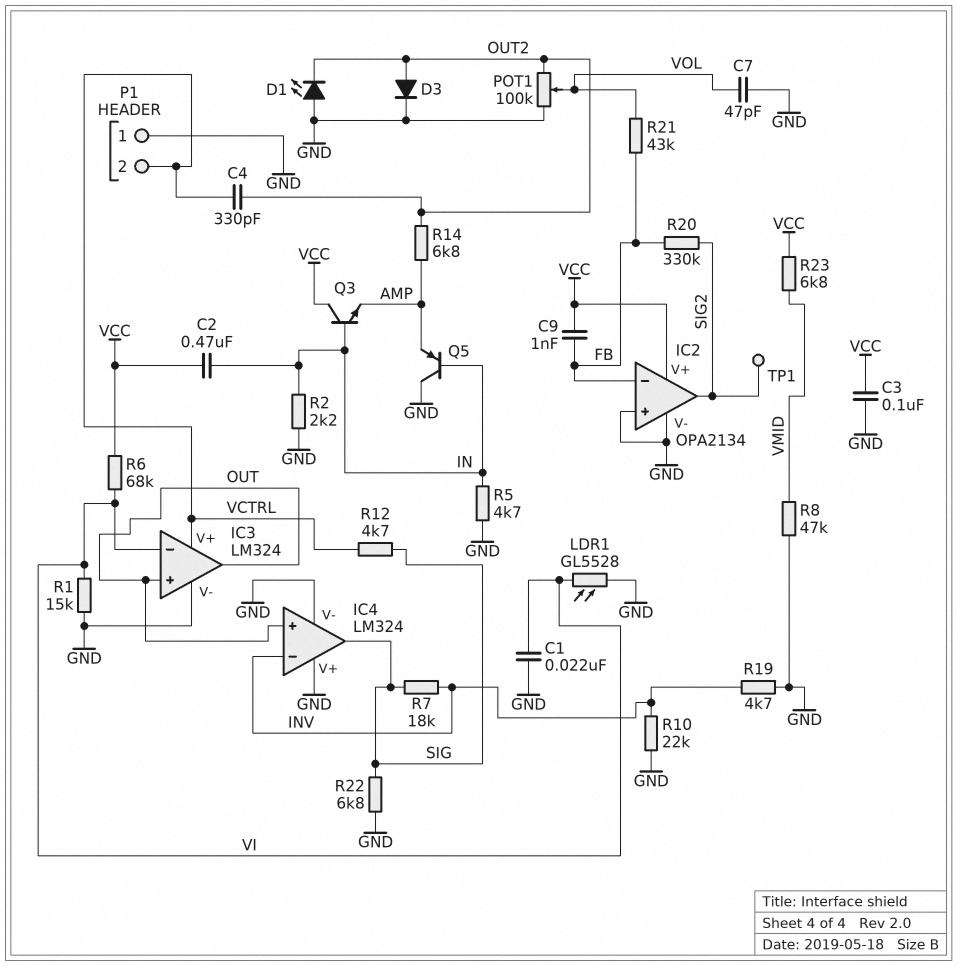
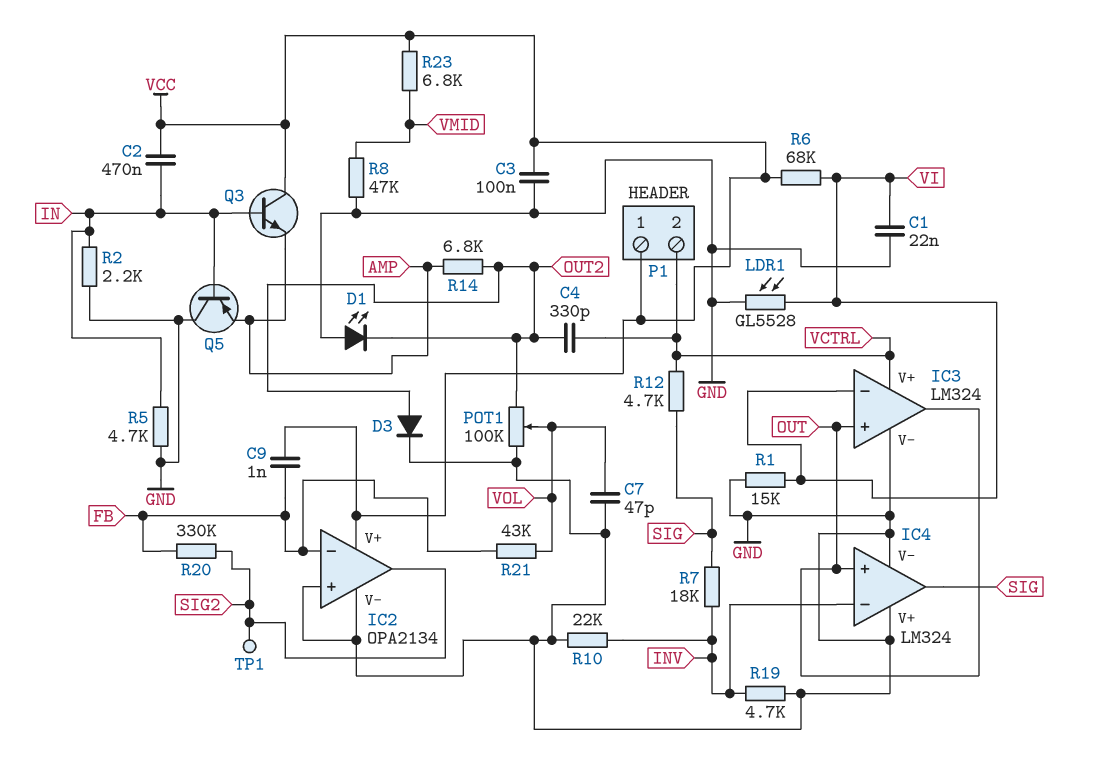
P1 pin 1: GND -> VCC
R22: 6.8k (GND, SIG) -> none

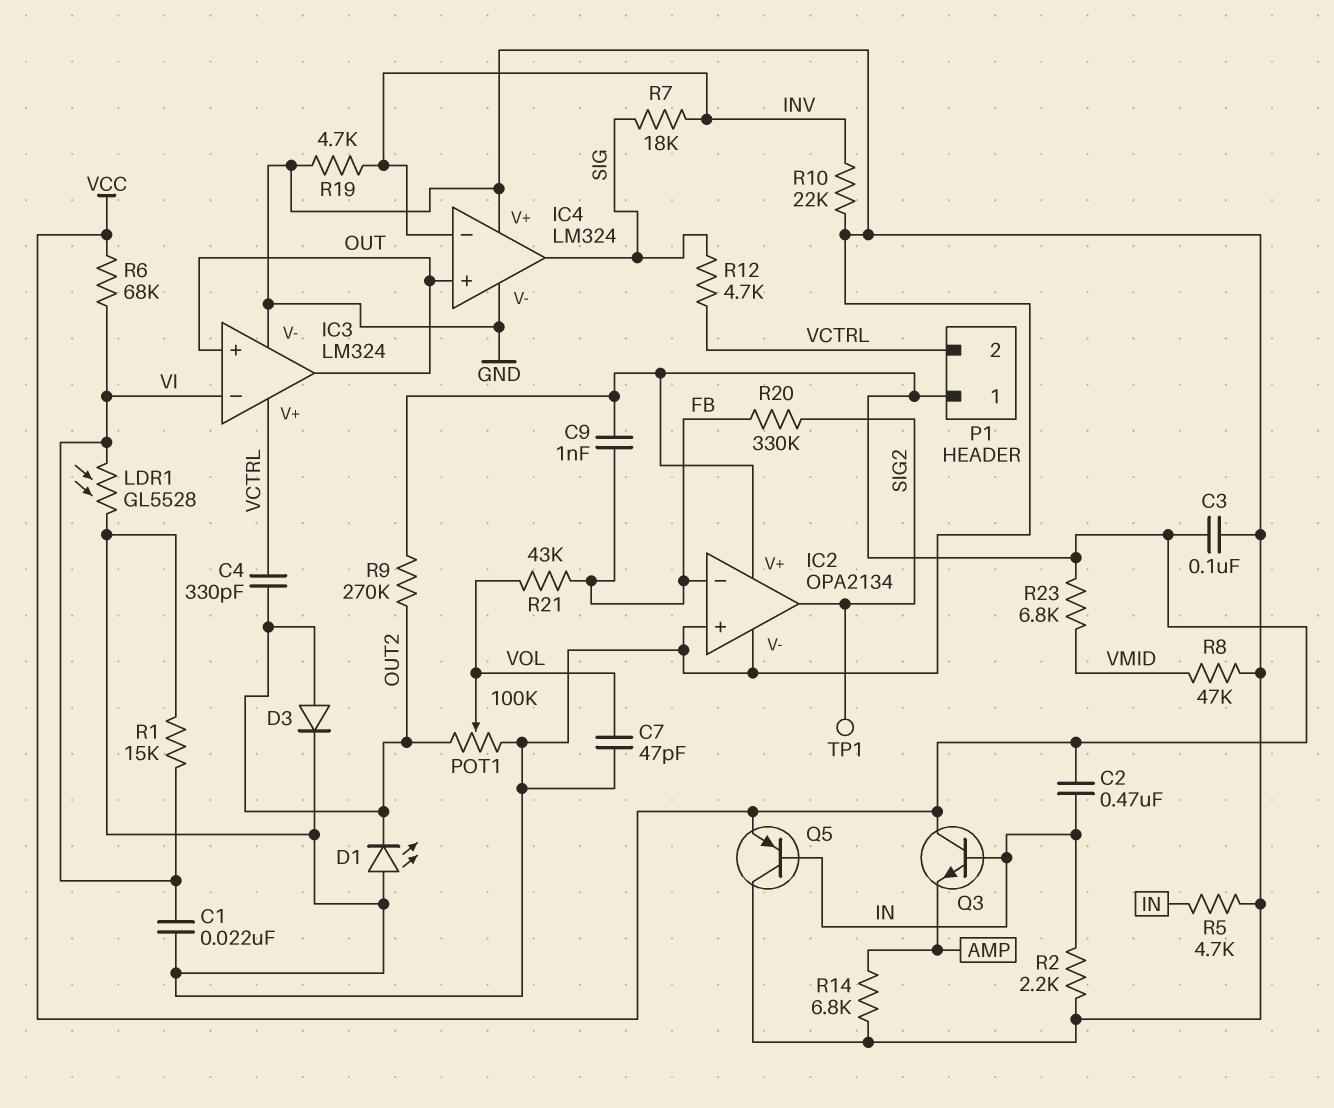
Q5: PNP (B IN, C GND, E AMP) -> PNP (B IN, C GND, E VCC)
R9: none -> 270k (OUT2, VCC)
R14: 6.8k (AMP, OUT2) -> 6.8k (AMP, GND)

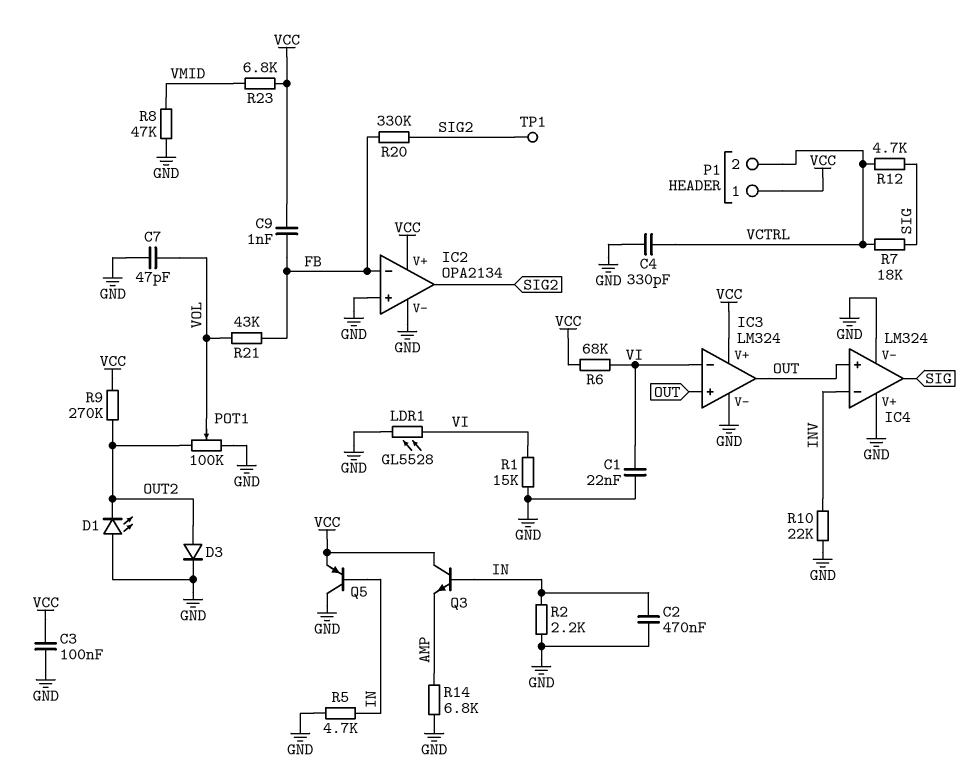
C2: 470nF (IN, VCC) -> 470nF (GND, IN)
C4: 330pF (OUT2, VCTRL) -> 330pF (GND, VCTRL)
IC3 pin V+: VCTRL -> VCC
R7: 18k (INV, SIG) -> 18k (SIG, VCTRL)
R19: 4.7k (GND, INV) -> none

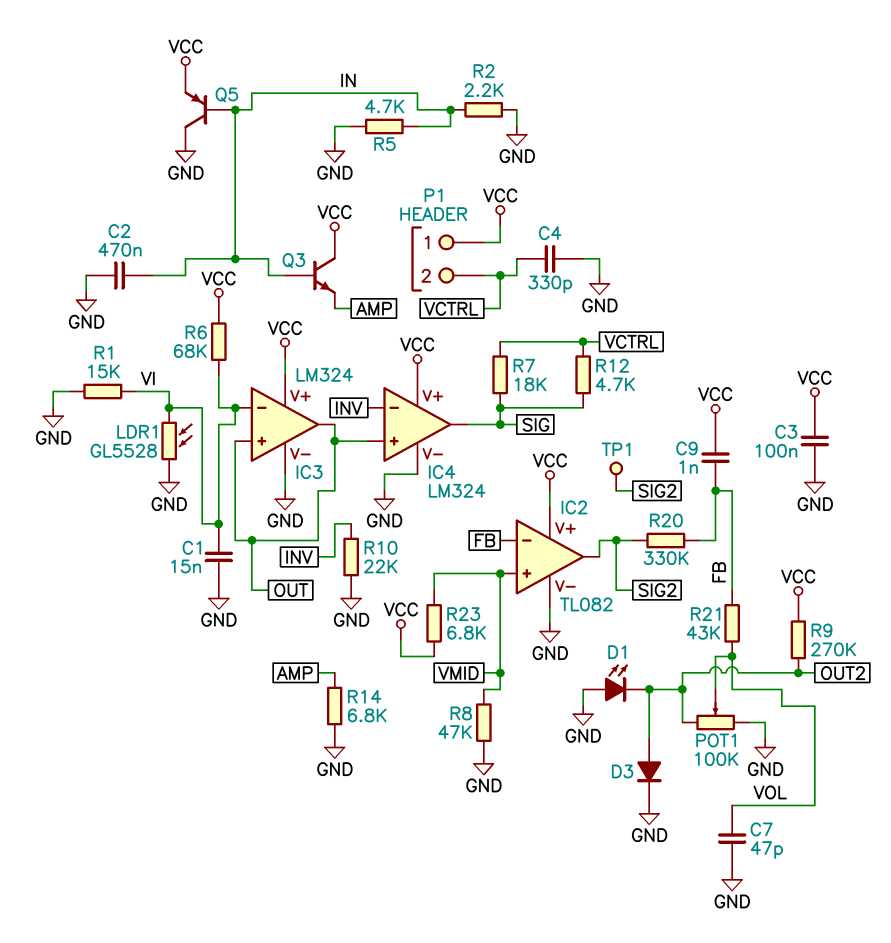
C1: 22nF (GND, VI) -> 15nF (GND, VI)
IC2: OPA2134 -> TL082
IC2 pin in+: GND -> VMID
IC4 pin V+: GND -> VCC

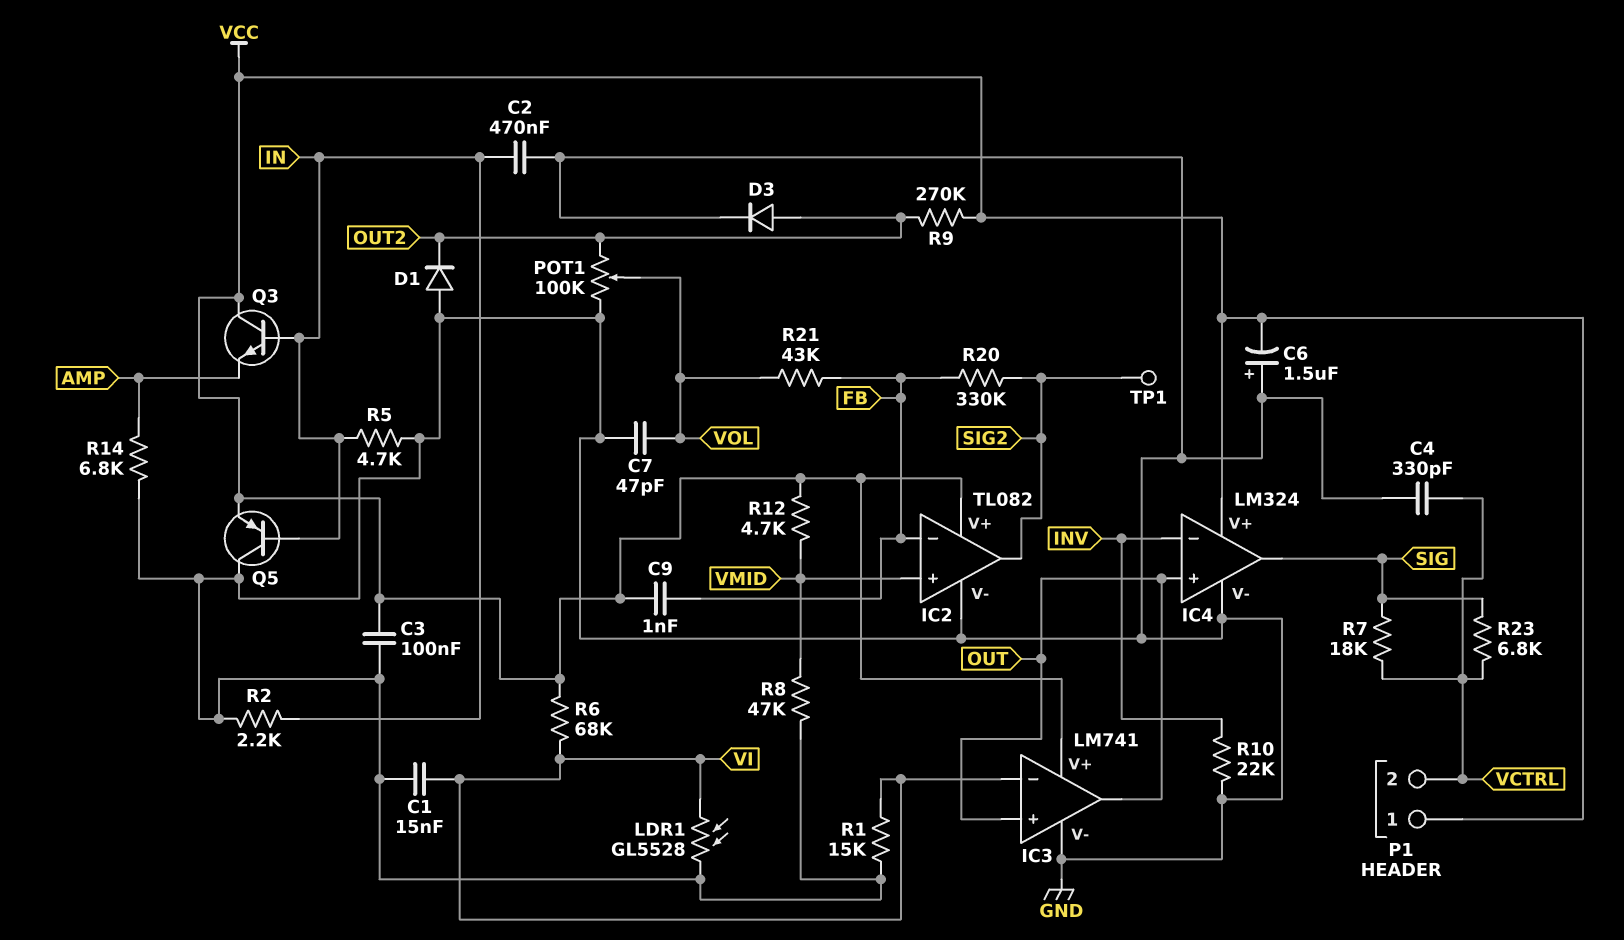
C6: none -> 1.5uF (plus GND, minus VCC)
D1: LED (A GND, K OUT2) -> diode (A GND, K OUT2)
IC3: LM324 -> LM741
R12: 4.7k (SIG, VCTRL) -> 4.7k (VCC, VMID)
R23: 6.8k (VCC, VMID) -> 6.8k (SIG, VCTRL)

